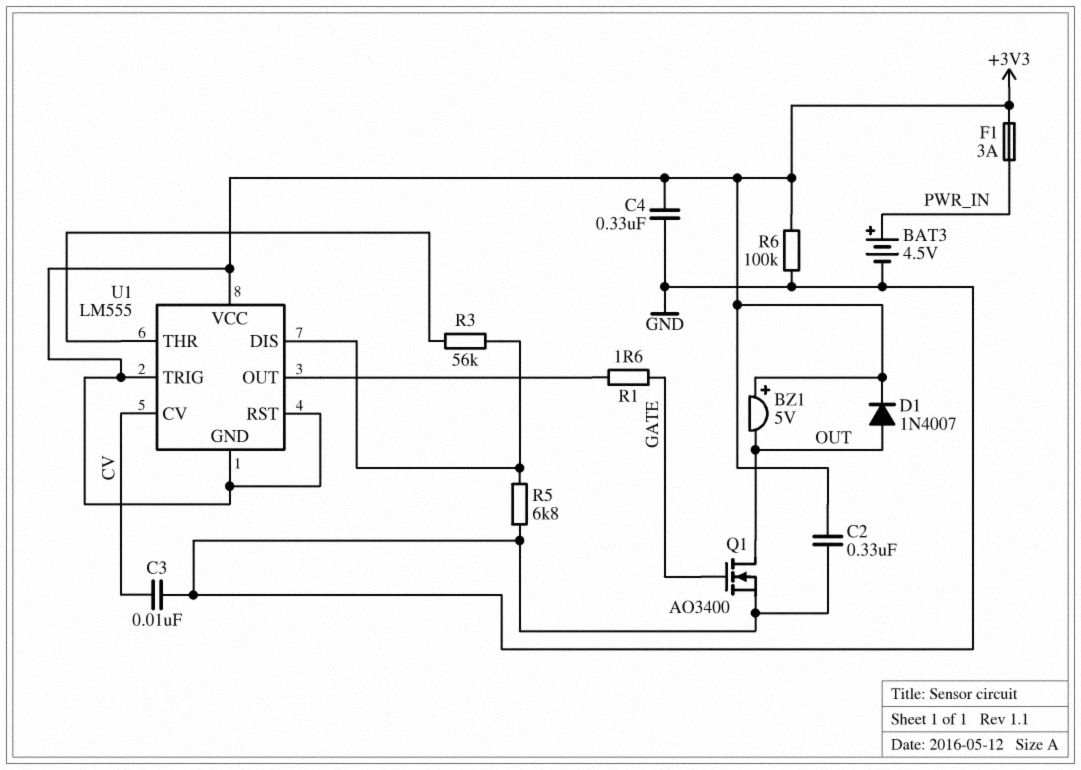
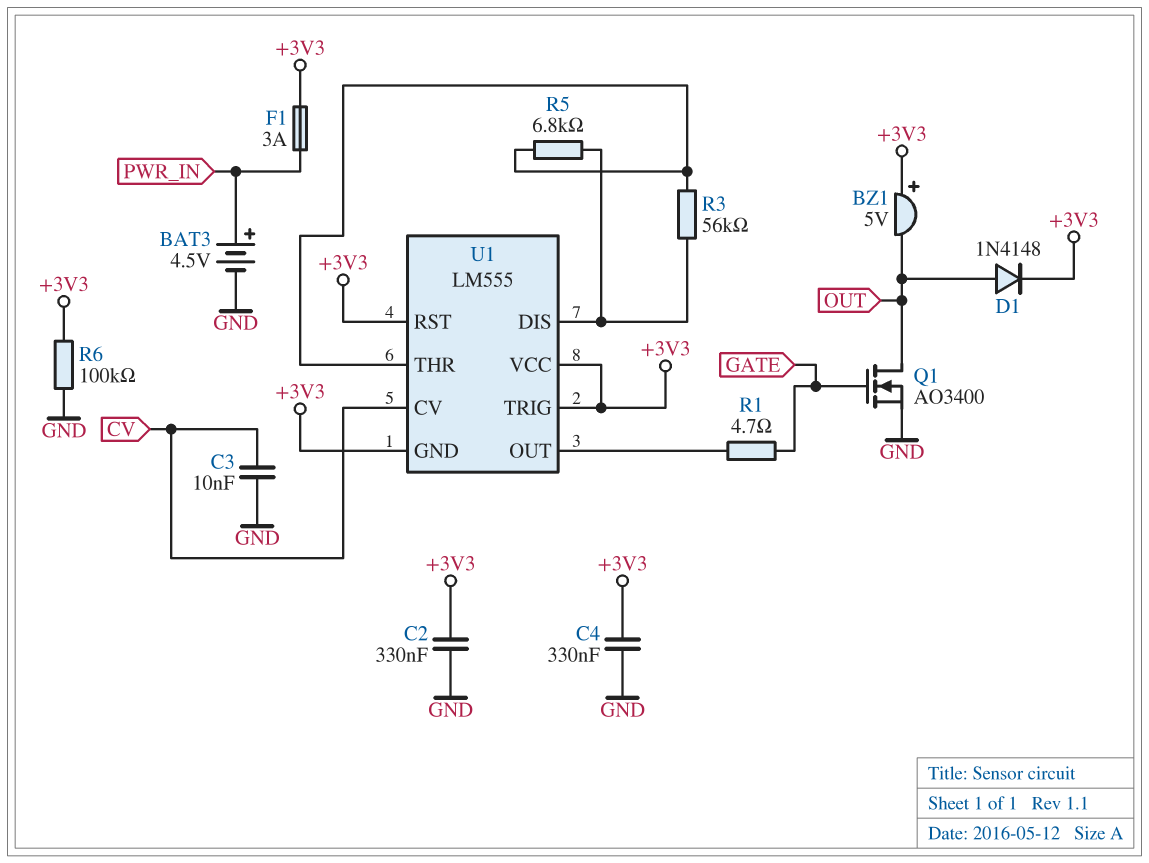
D1: diode 1N4007 (A OUT, K +3V3) -> diode 1N4148 (A OUT, K +3V3)
R1: 1.6 (GATE, U1/OUT) -> 4.7 (GATE, U1/OUT)
R5: 6.8k (GND, U1/DIS) -> 6.8k (U1/DIS, U1/THR)

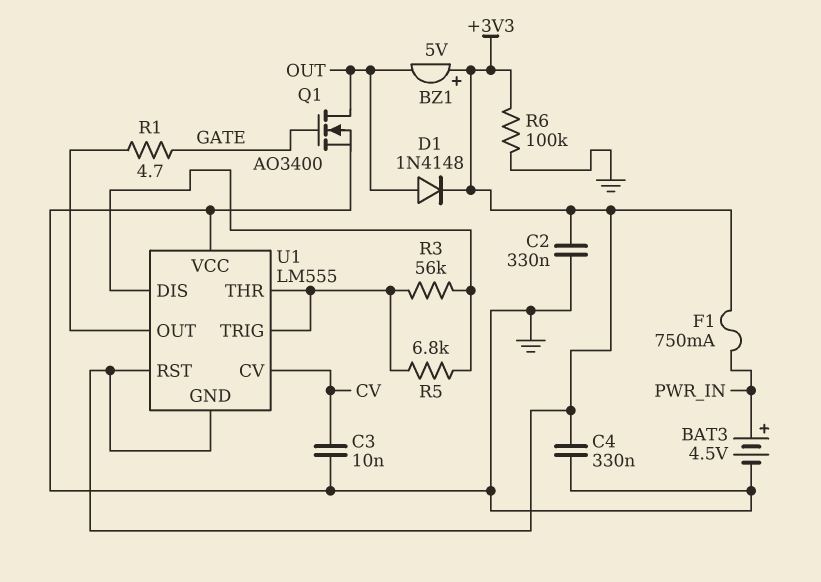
F1: 3A (+3V3, PWR_IN) -> 750mA (+3V3, PWR_IN)
U1 pin TRIG: +3V3 -> U1/THR
U1 pin VCC: +3V3 -> GND

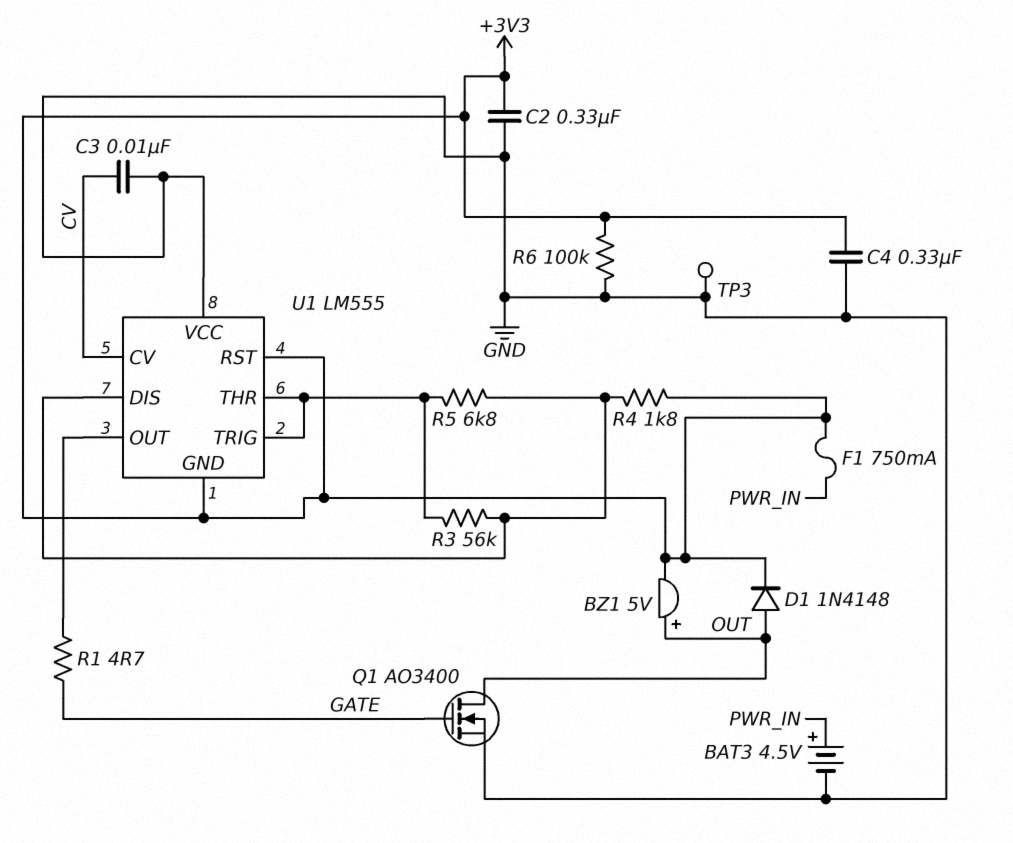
BZ1: buzzer 5V (plus +3V3, minus OUT) -> buzzer 5V (plus OUT, minus +3V3)
R4: none -> 1.8k (+3V3, U1/DIS)
TP3: none -> test point (GND)

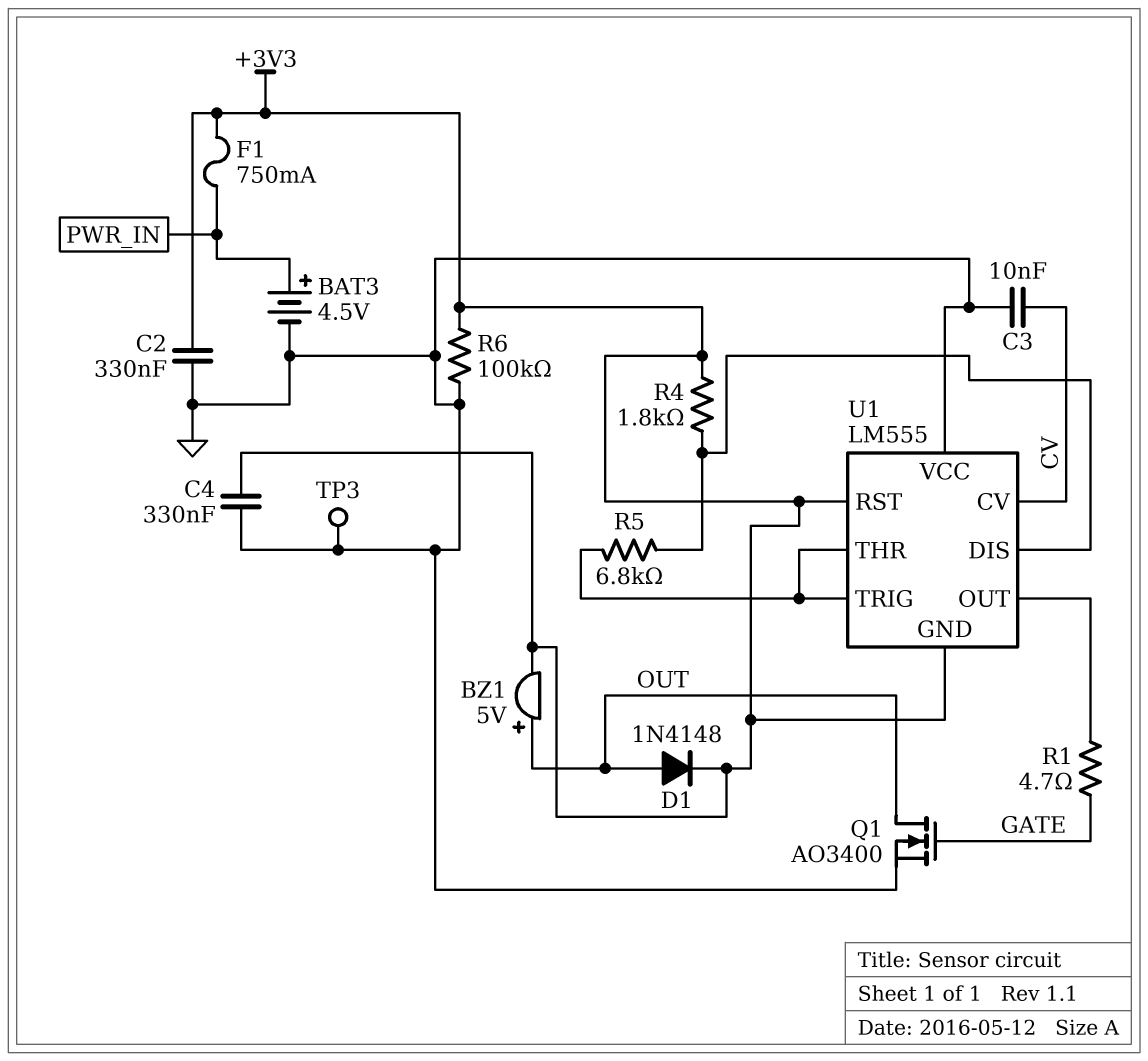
R3: 56k (U1/DIS, U1/THR) -> none

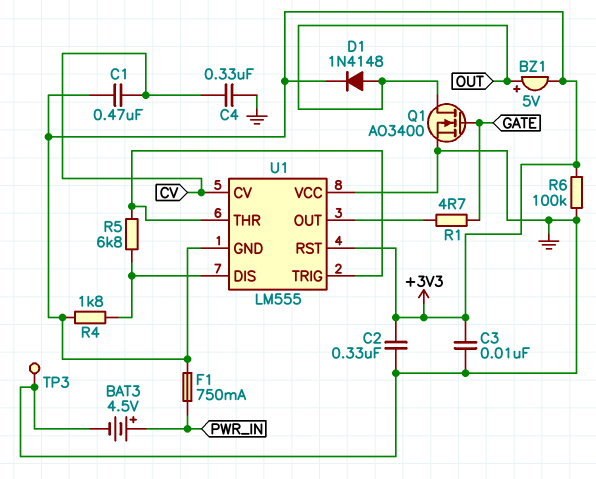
C1: none -> 470nF (+3V3, CV)
C3: 10nF (CV, GND) -> 10nF (+3V3, GND)
C4: 330nF (+3V3, GND) -> 330nF (CV, GND)

